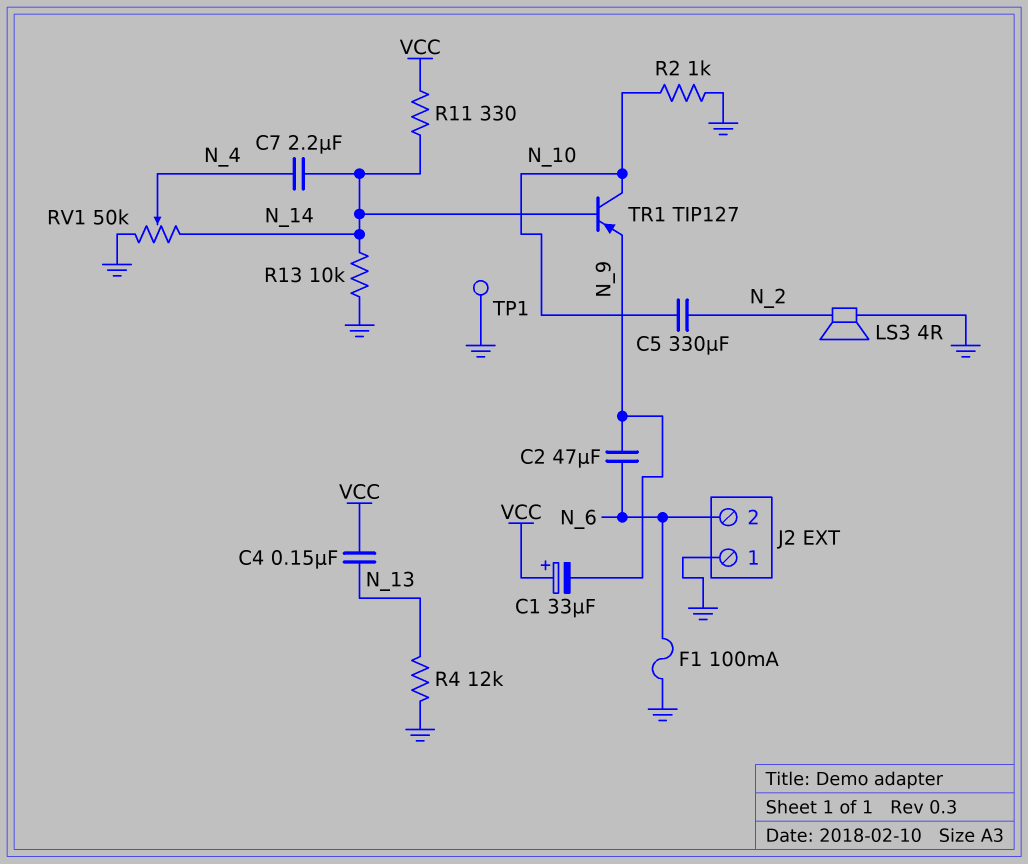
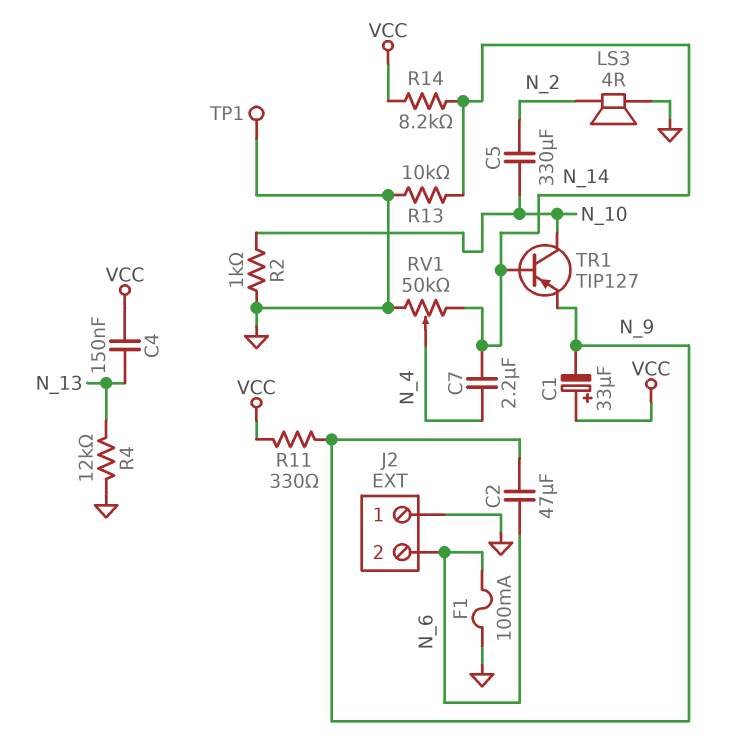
R11: 330 (N_14, VCC) -> 330 (N_9, VCC)
R14: none -> 8.2k (N_14, VCC)

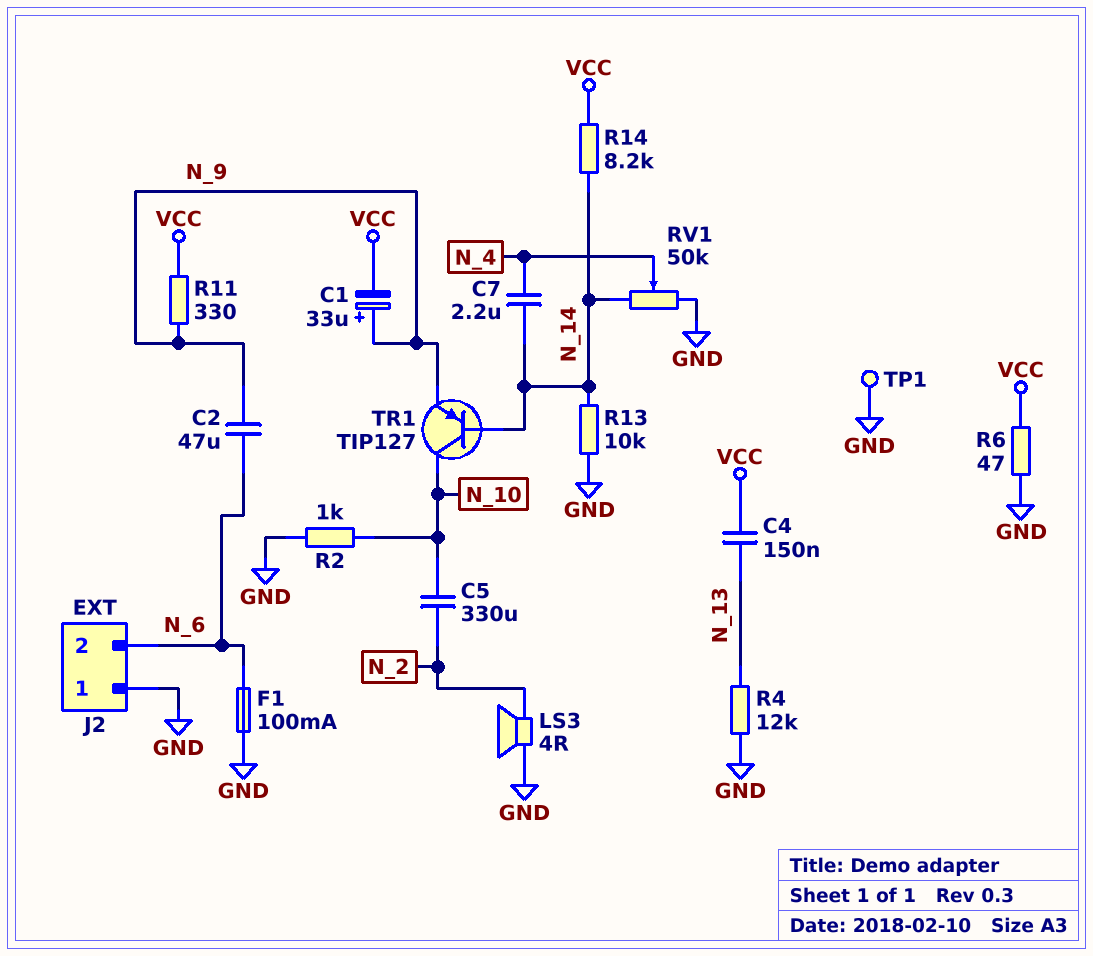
C1: 33uF (plus VCC, minus N_9) -> 33uF (plus N_9, minus VCC)
R6: none -> 47 (GND, VCC)

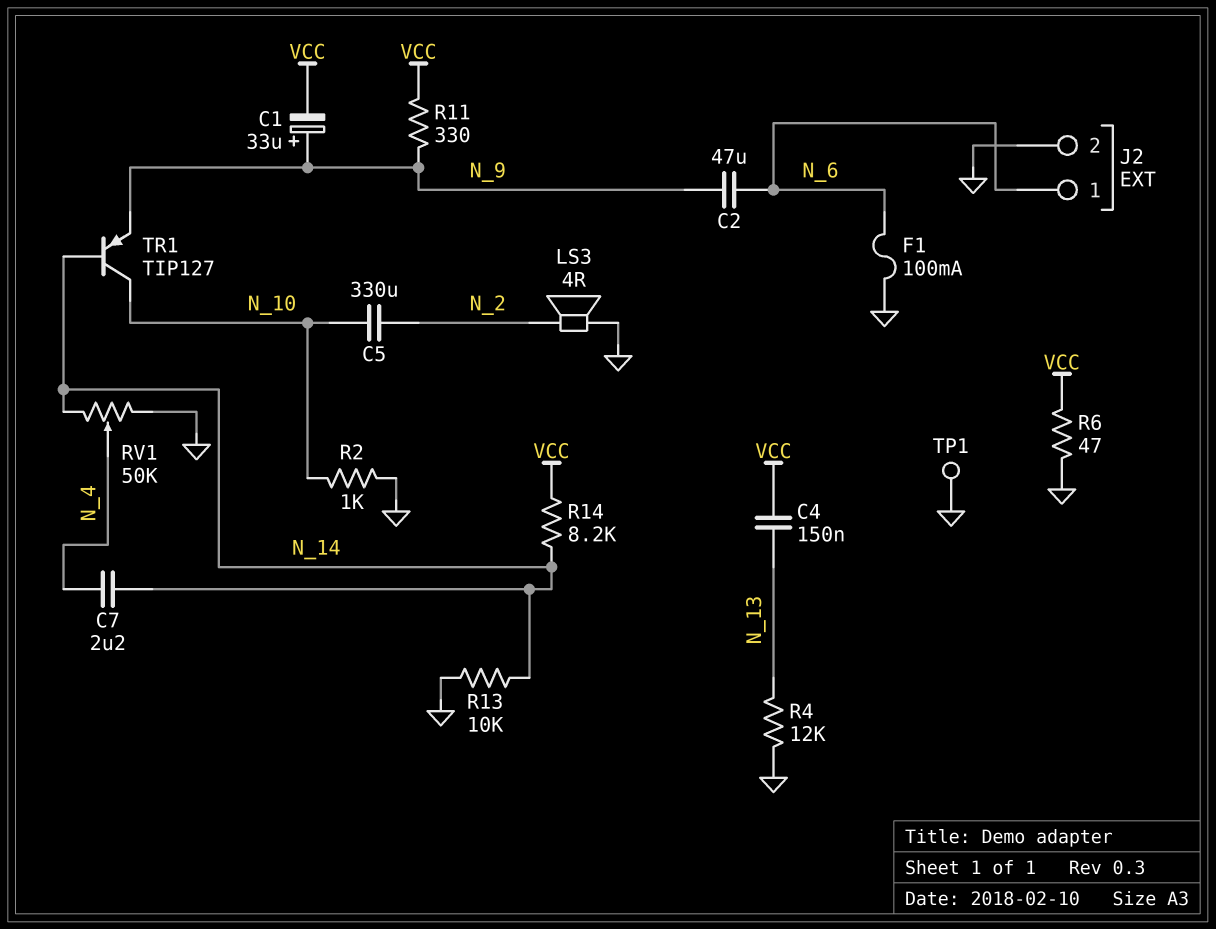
J2 pin 1: GND -> N_6
J2 pin 2: N_6 -> GND

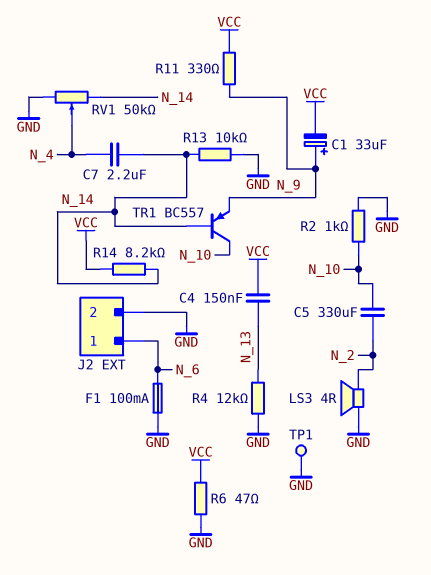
C2: 47uF (N_6, N_9) -> none
TR1: PNP TIP127 (B N_14, C N_10, E N_9) -> PNP BC557 (B N_14, C N_10, E N_9)

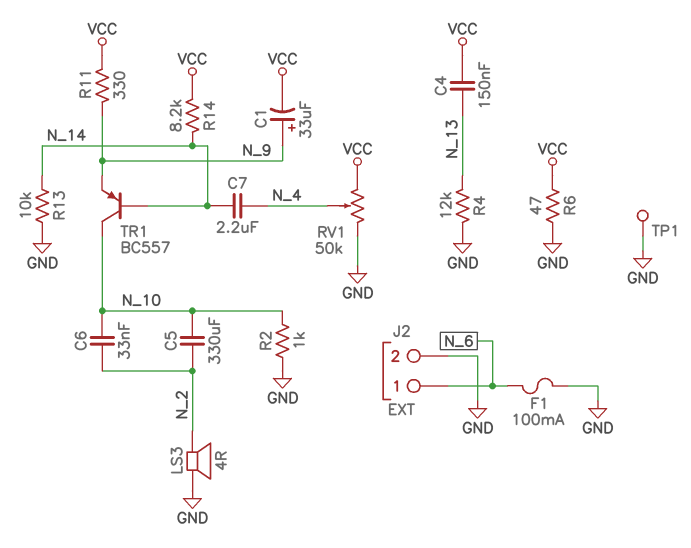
C6: none -> 33nF (N_2, N_10)
RV1: 50k (GND, N_14, wiper N_4) -> 50k (GND, VCC, wiper N_4)

